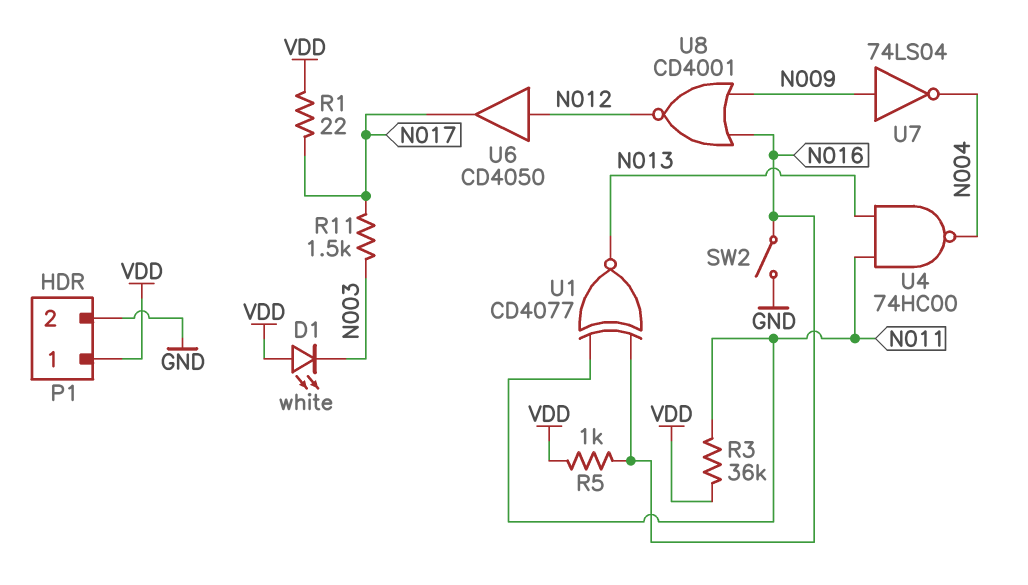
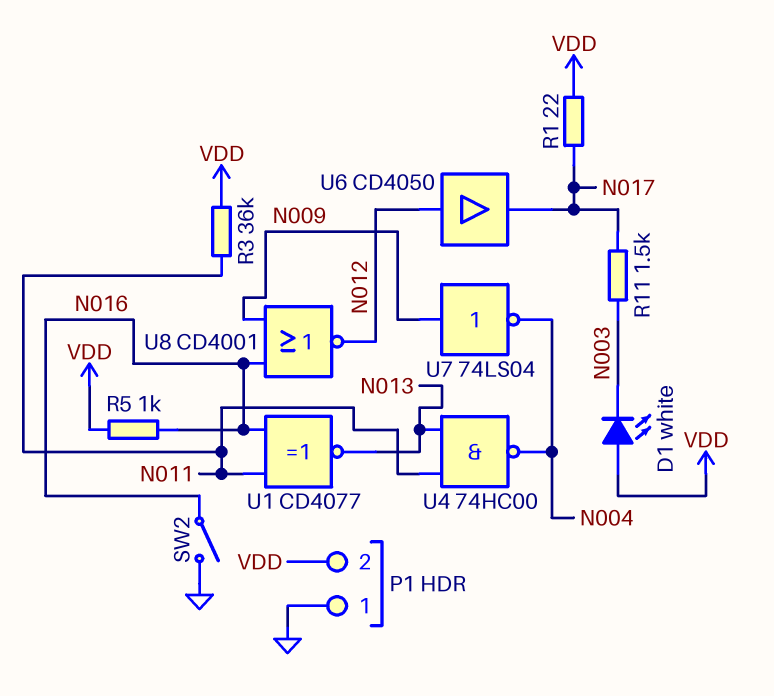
P1 pin 1: VDD -> GND
P1 pin 2: GND -> VDD

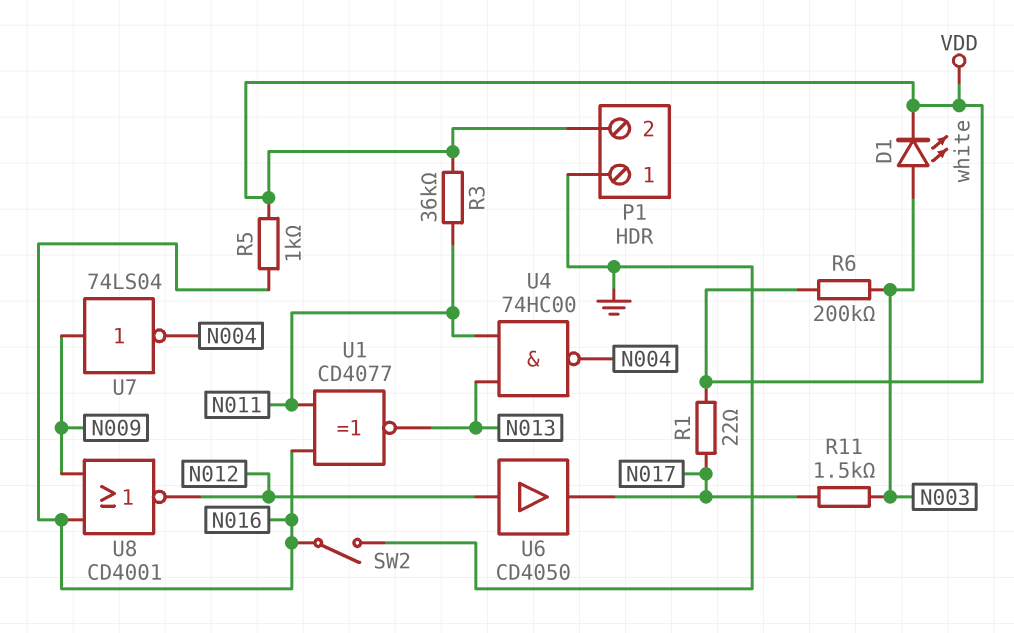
D1: LED white (A VDD, K N003) -> LED white (A N003, K VDD)
R6: none -> 200k (N003, VDD)

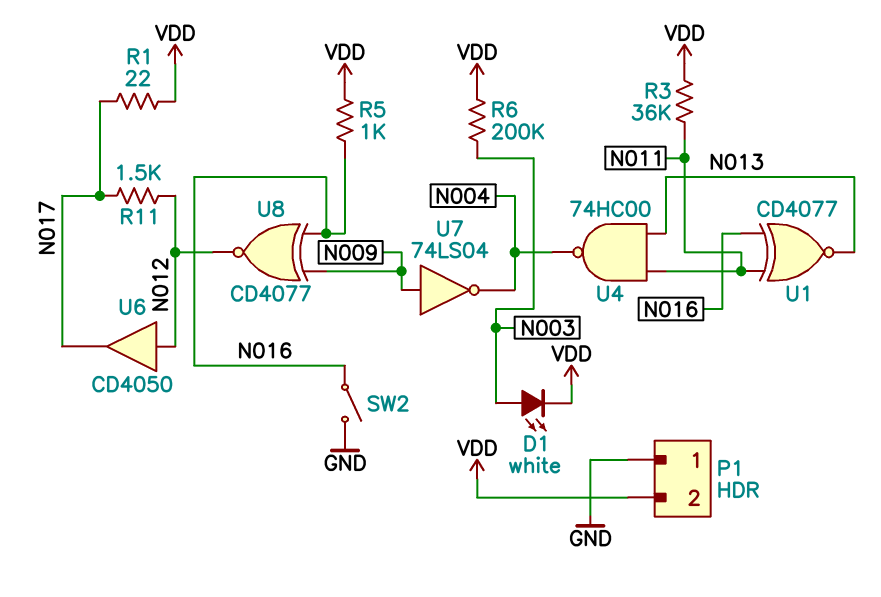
R11: 1.5k (N003, N017) -> 1.5k (N012, N017)
U8: NOR CD4001 (in N009, in N016, out N012) -> XNOR CD4077 (in N009, in N016, out N012)

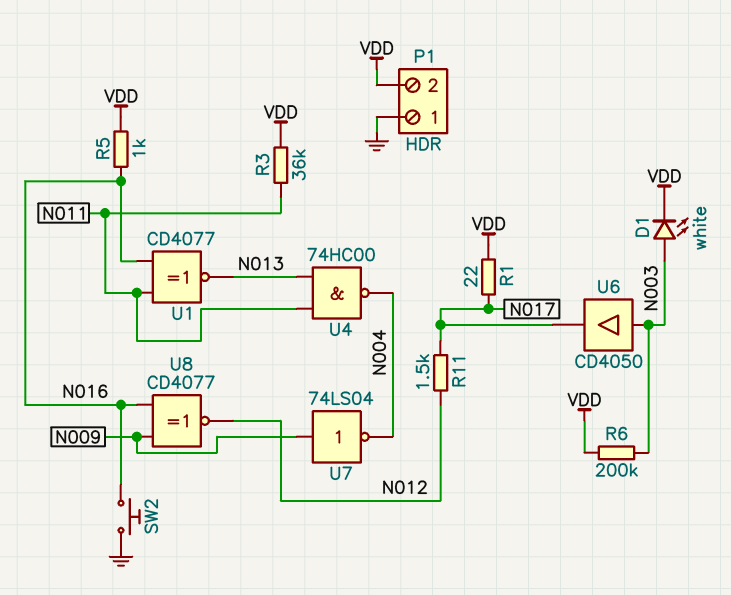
SW2: switch (GND, N016) -> button (GND, N016)
U6: buffer CD4050 (in N012, out N017) -> buffer CD4050 (in N003, out N017)

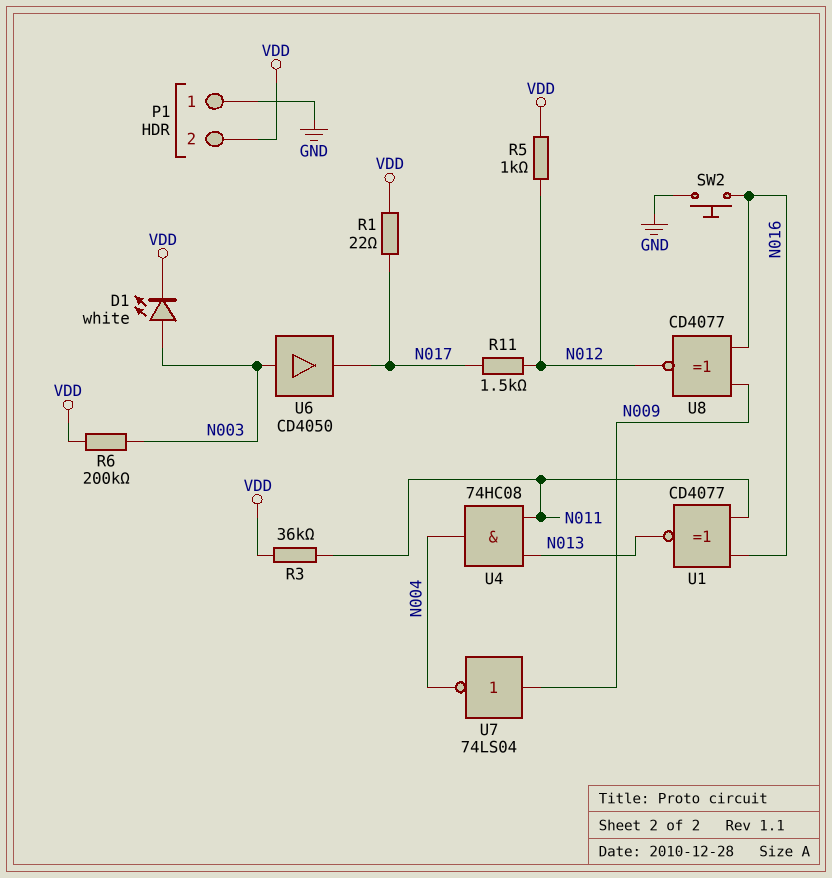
R5: 1k (N016, VDD) -> 1k (N012, VDD)
U4: NAND 74HC00 (in N011, in N013, out N004) -> AND 74HC08 (in N011, in N013, out N004)

